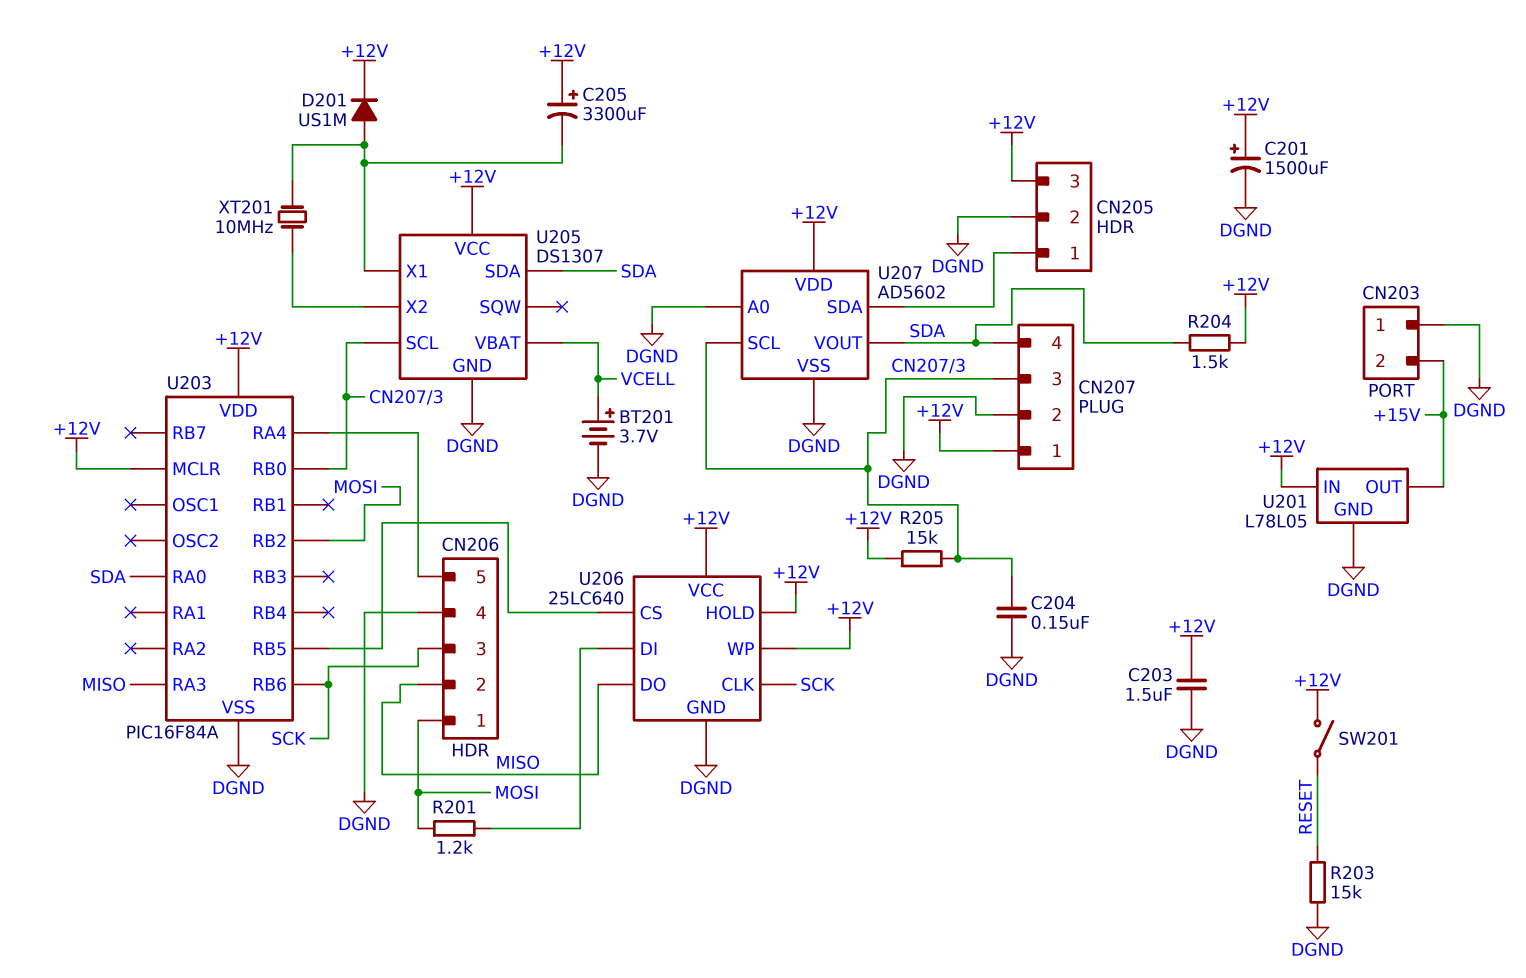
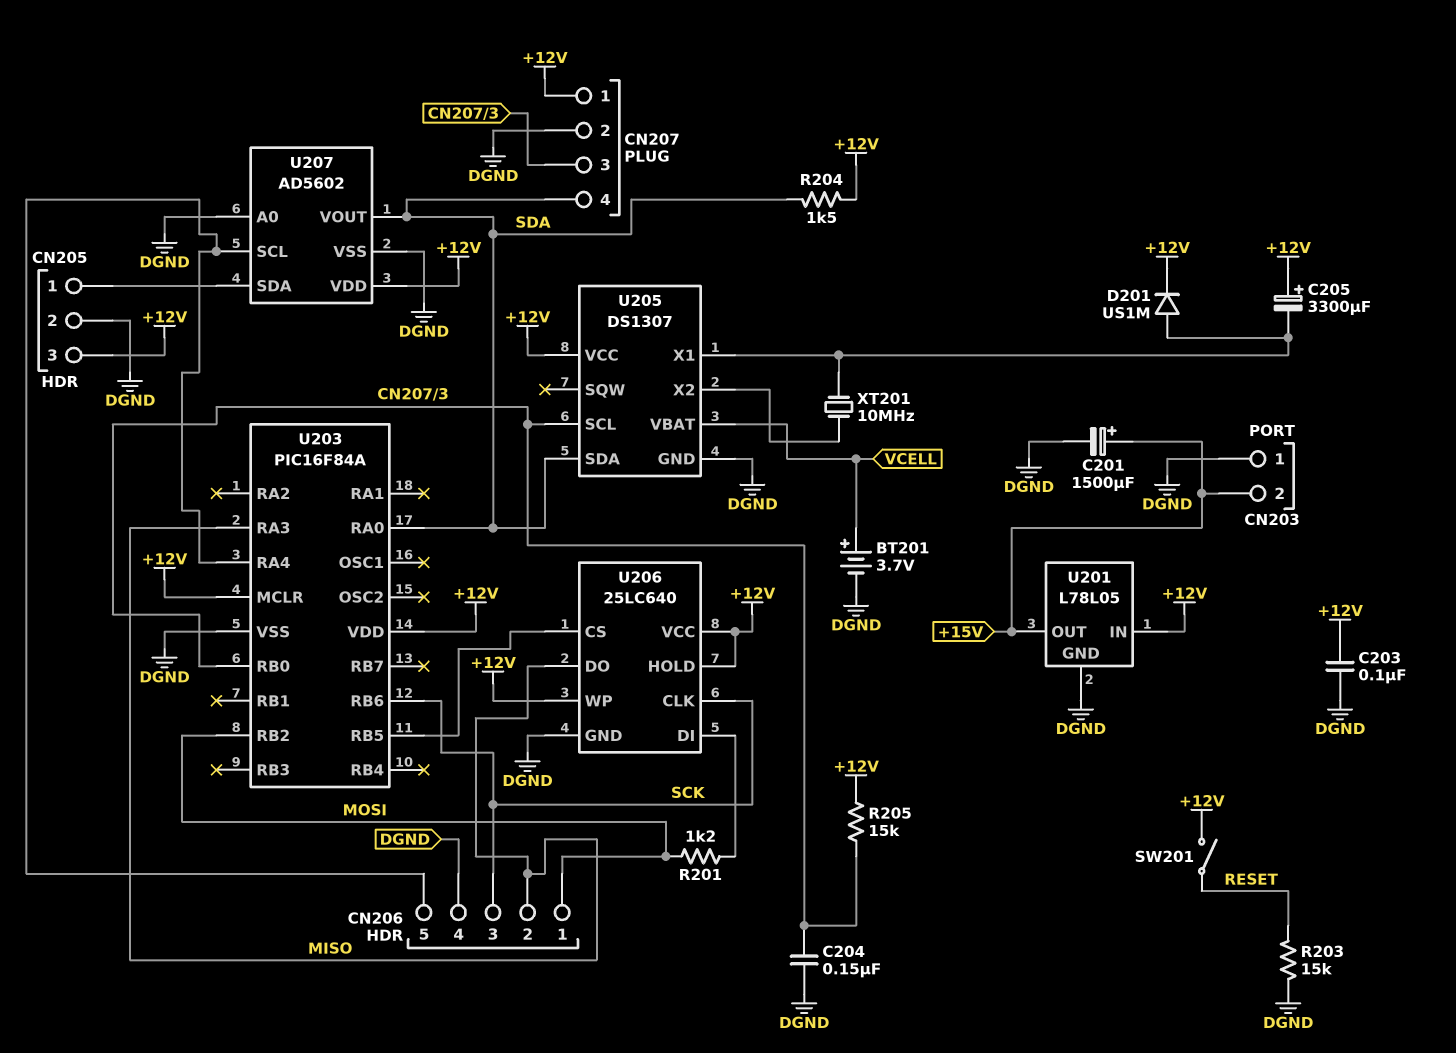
C201: 1500uF (plus +12V, minus DGND) -> 1500uF (plus +15V, minus DGND)
C203: 1.5uF (+12V, DGND) -> 100nF (+12V, DGND)
U207 pin SCL: CN207/3 -> CN206/5

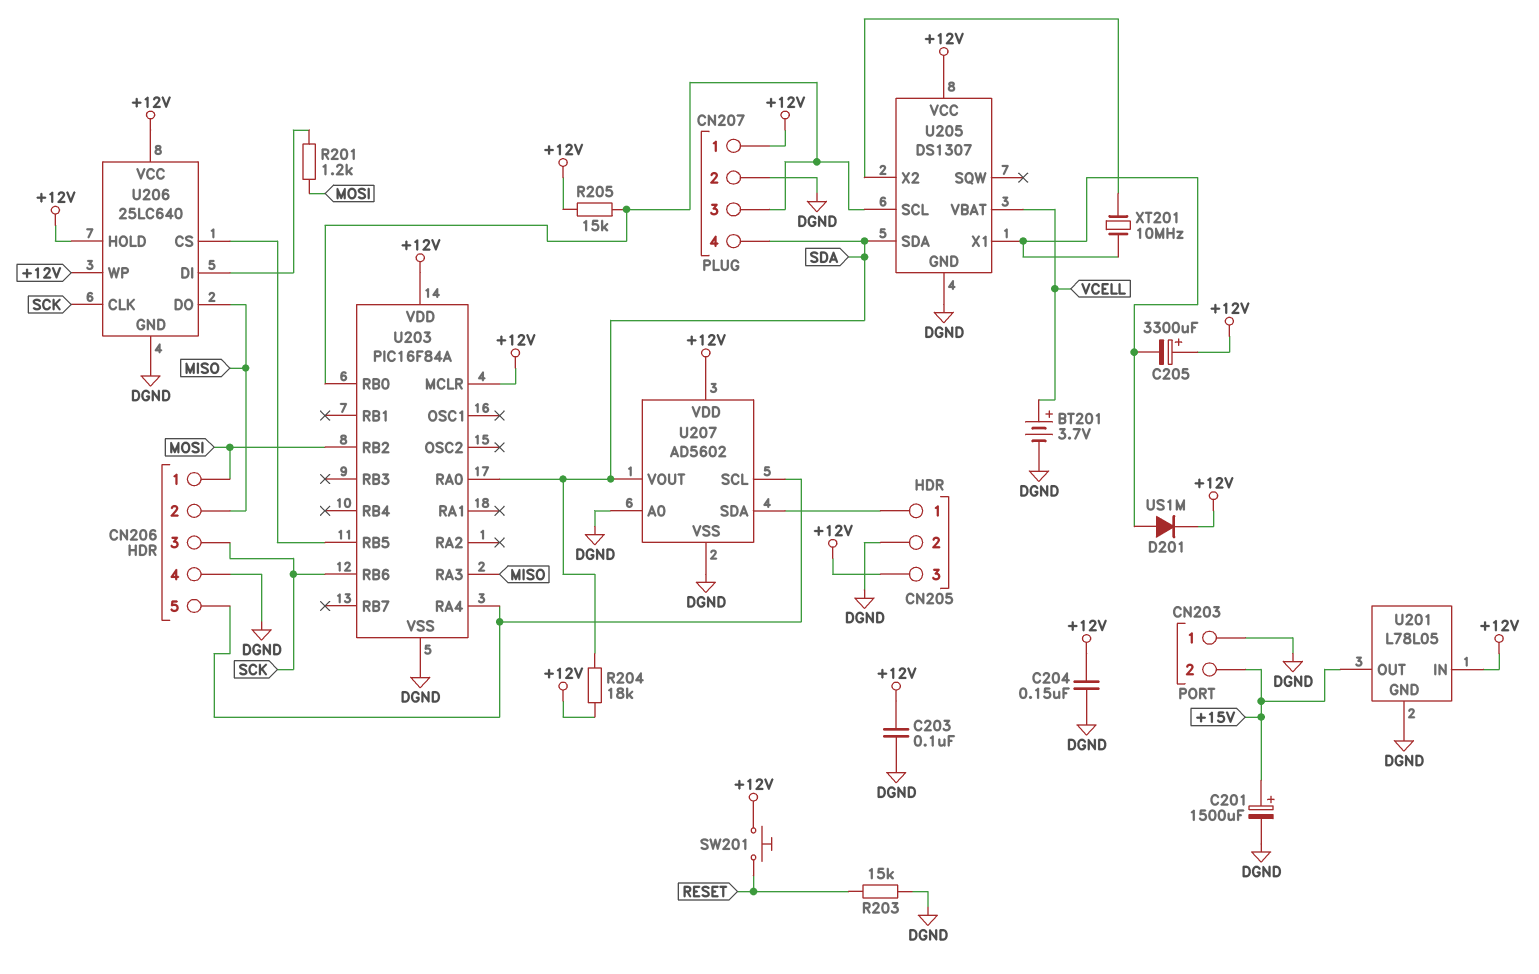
C204: 150nF (CN207/3, DGND) -> 150nF (+12V, DGND)
R204: 1.5k (+12V, SDA) -> 18k (+12V, SDA)
SW201: switch (+12V, RESET) -> button (+12V, RESET)

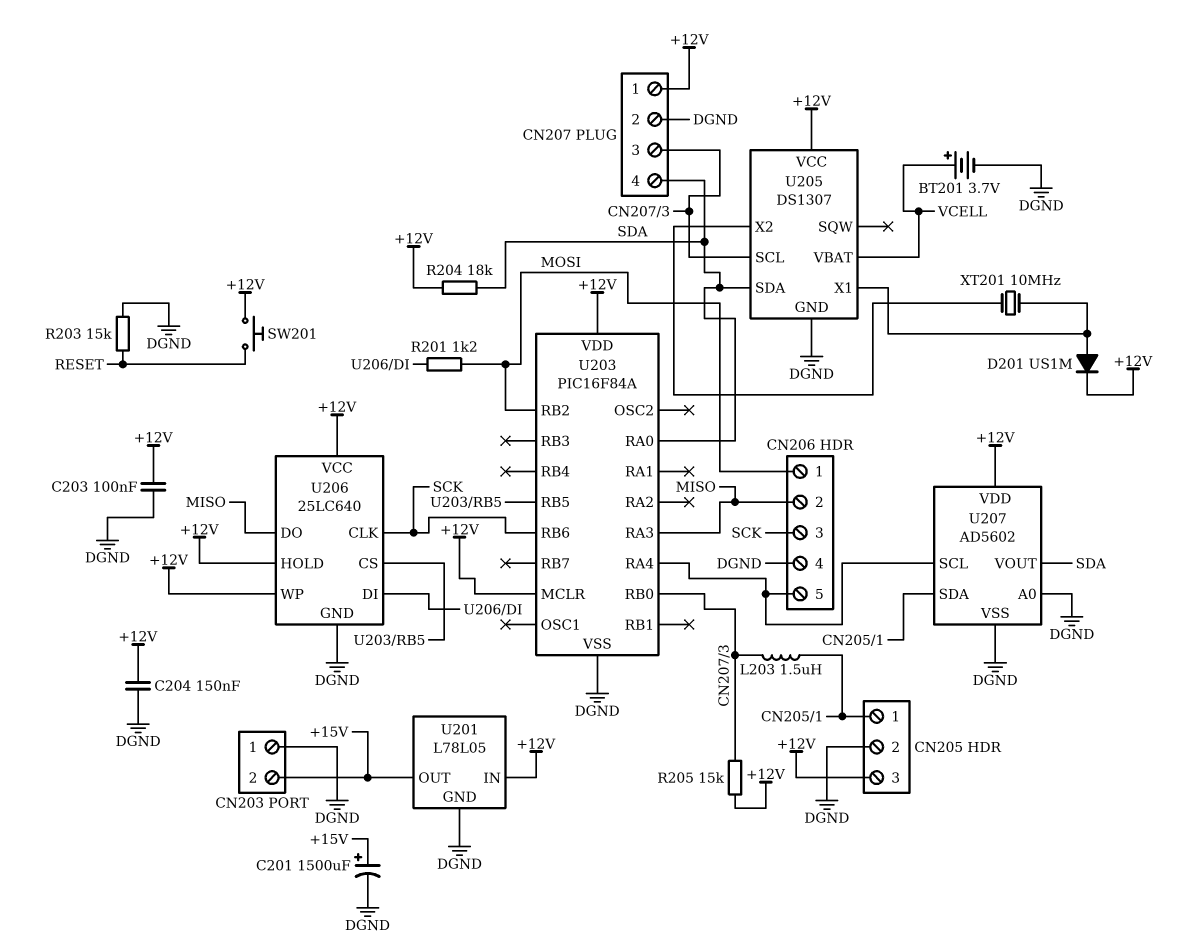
C205: 3300uF (plus +12V, minus U205/X1) -> none
L203: none -> 1.5uH (CN205/1, CN207/3)

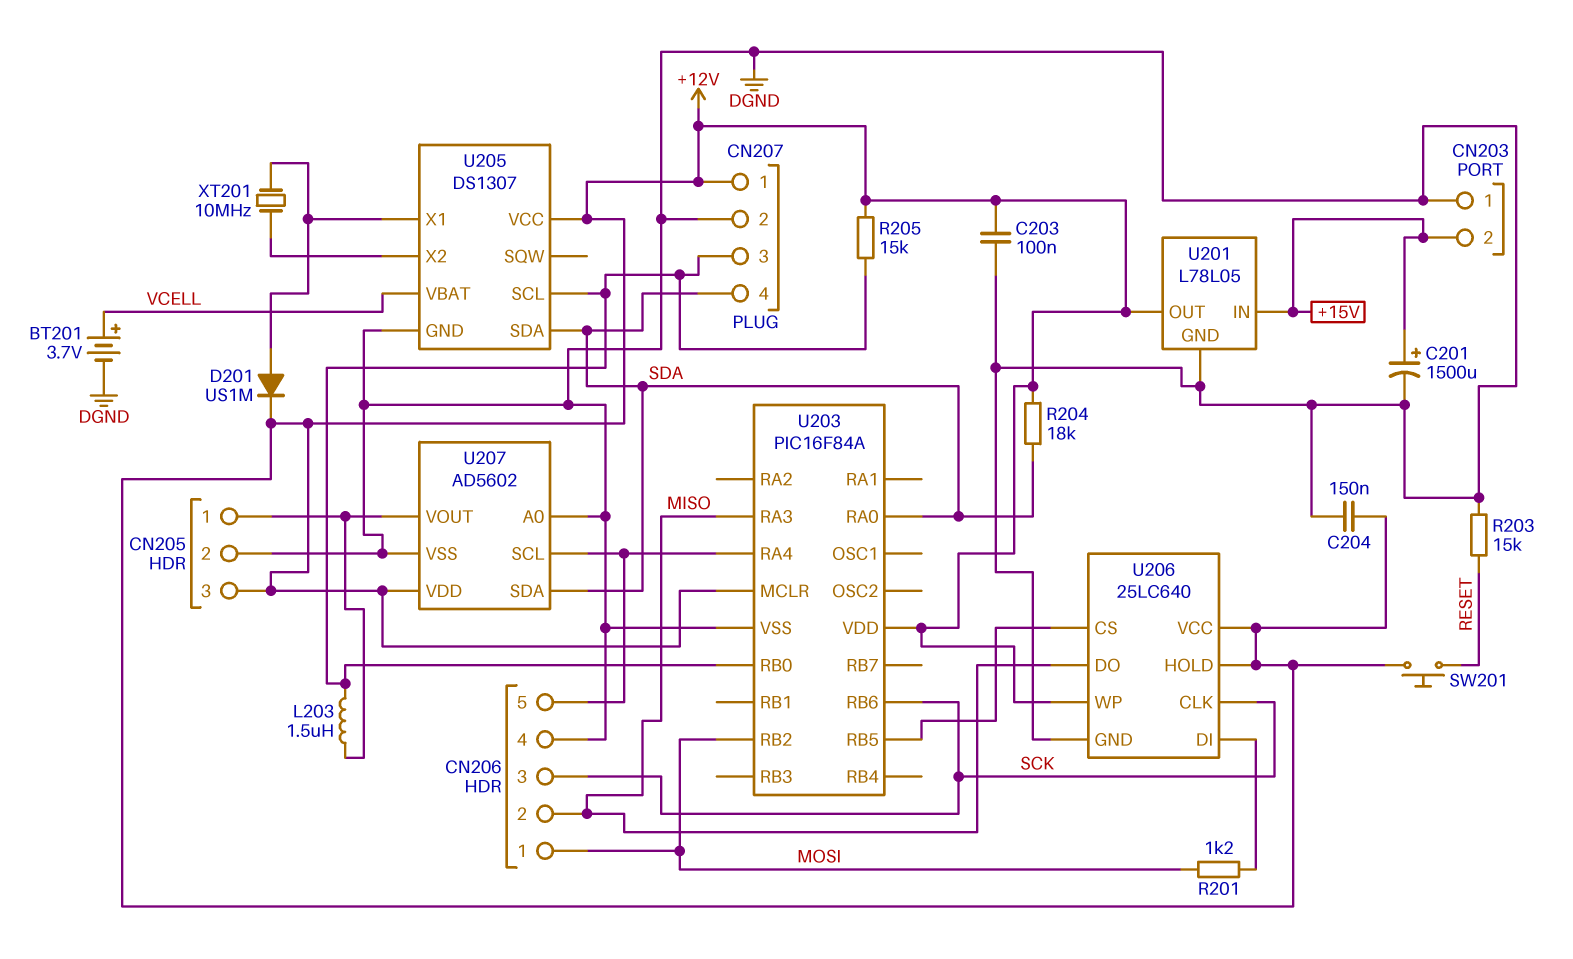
U201 pin IN: +12V -> +15V
U201 pin OUT: +15V -> +12V
U207 pin SDA: CN205/1 -> SDA
U207 pin VOUT: SDA -> CN205/1

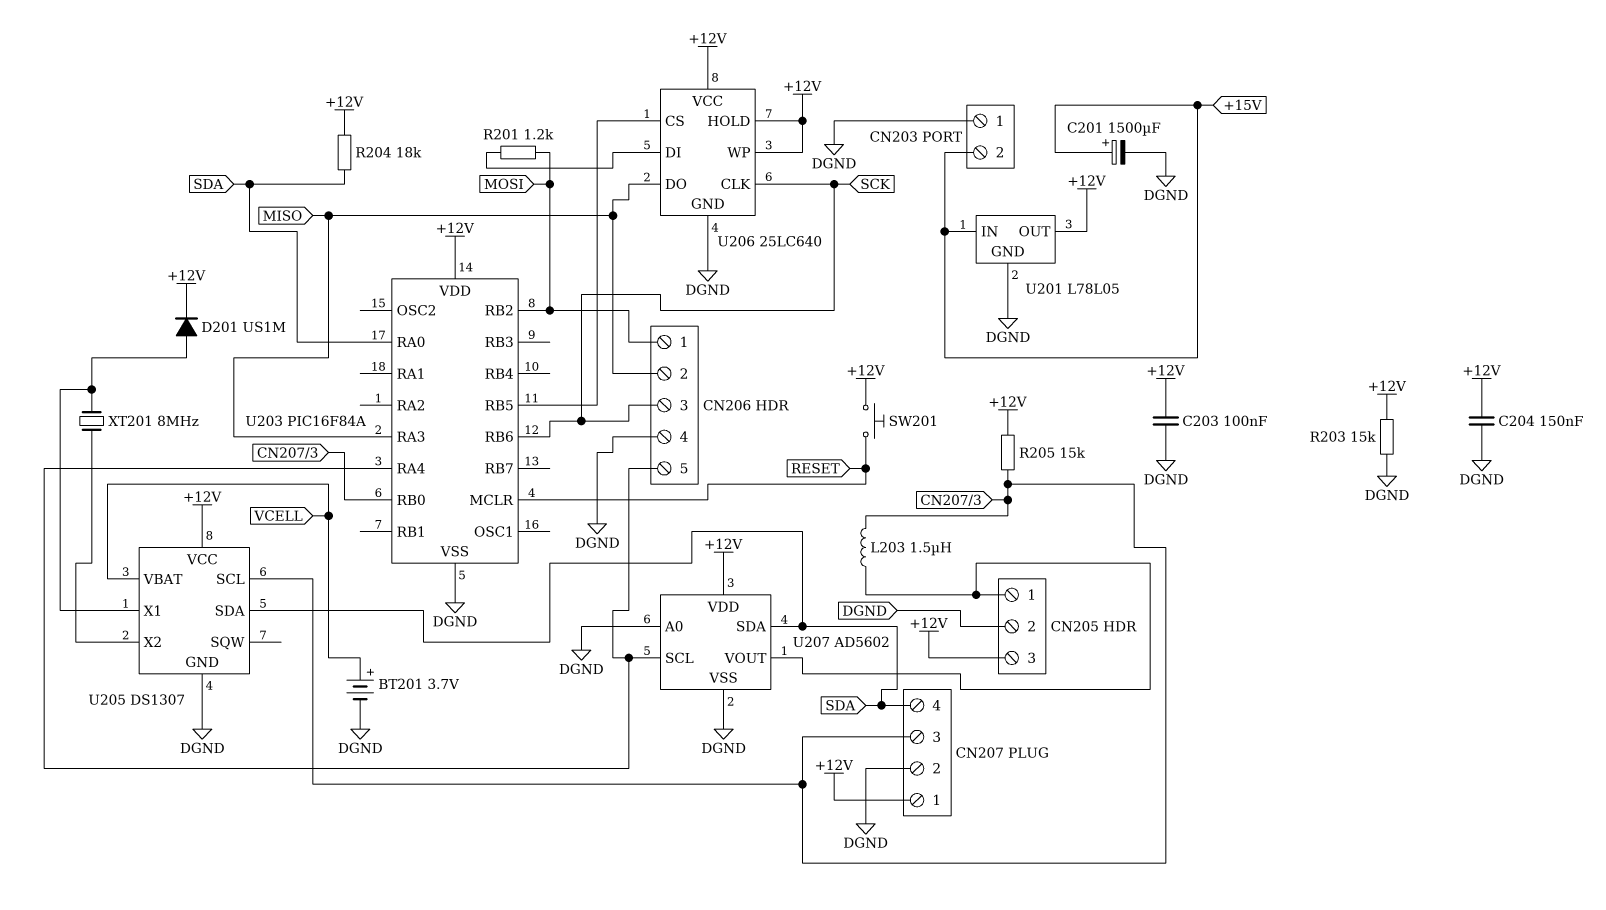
R203: 15k (DGND, RESET) -> 15k (+12V, DGND)
U203 pin MCLR: +12V -> RESET
XT201: 10MHz (U205/X1, U205/X2) -> 8MHz (U205/X1, U205/X2)

